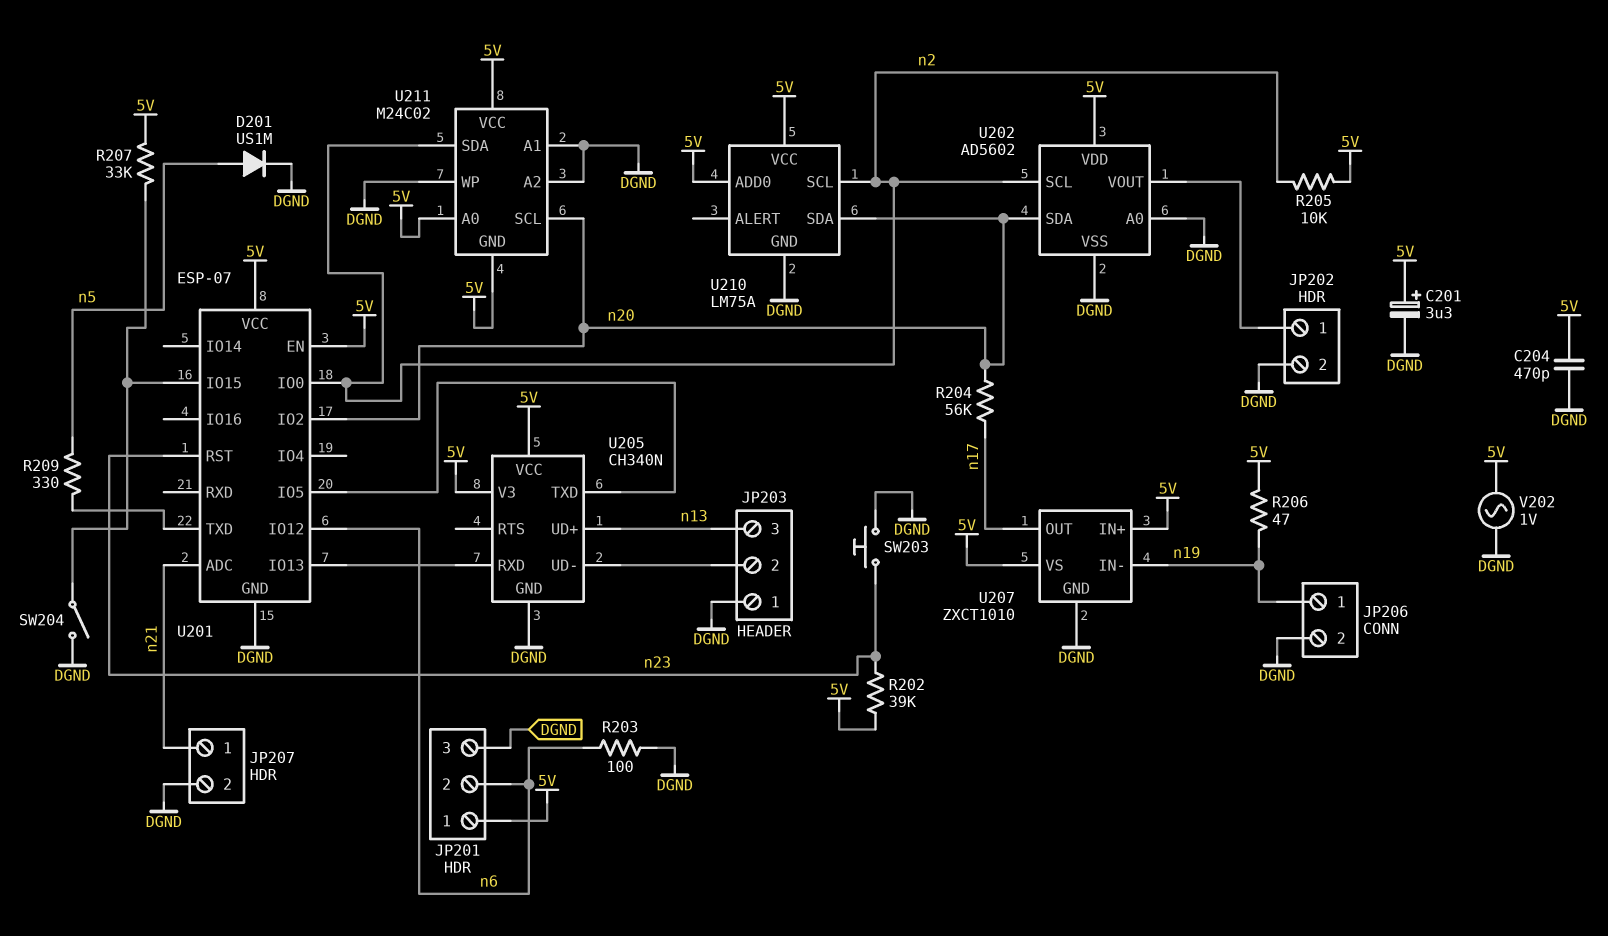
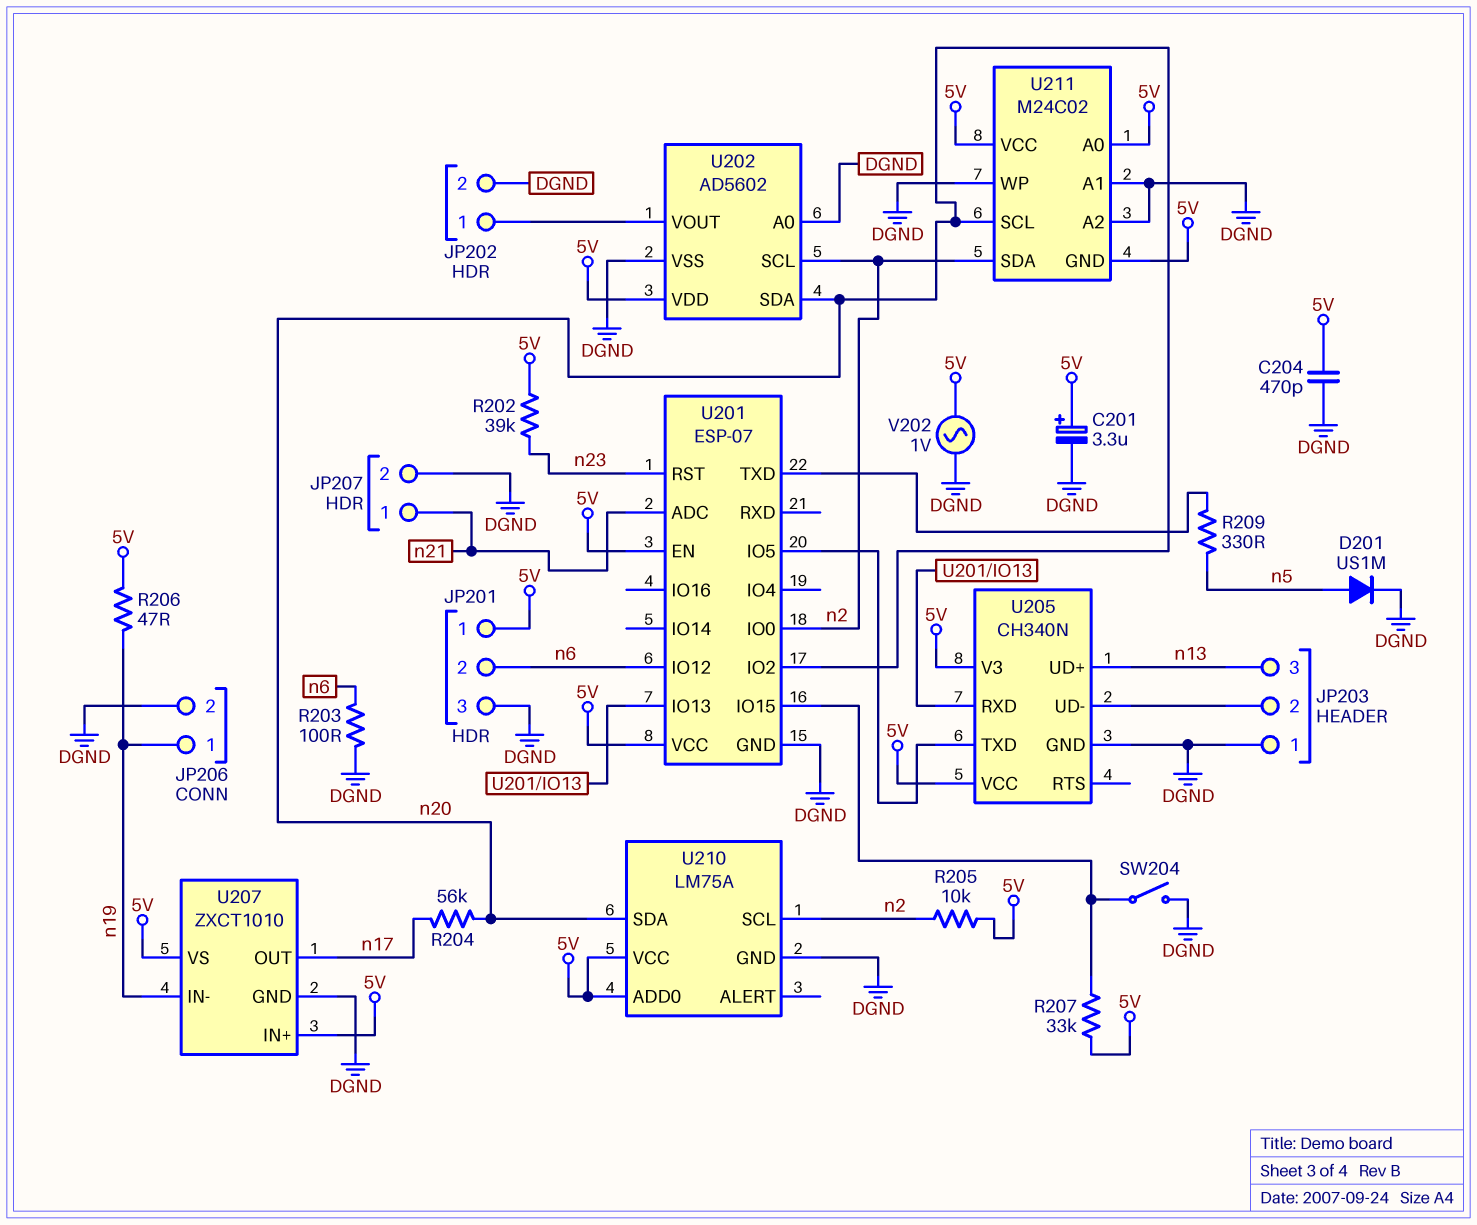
SW203: button (DGND, n23) -> none

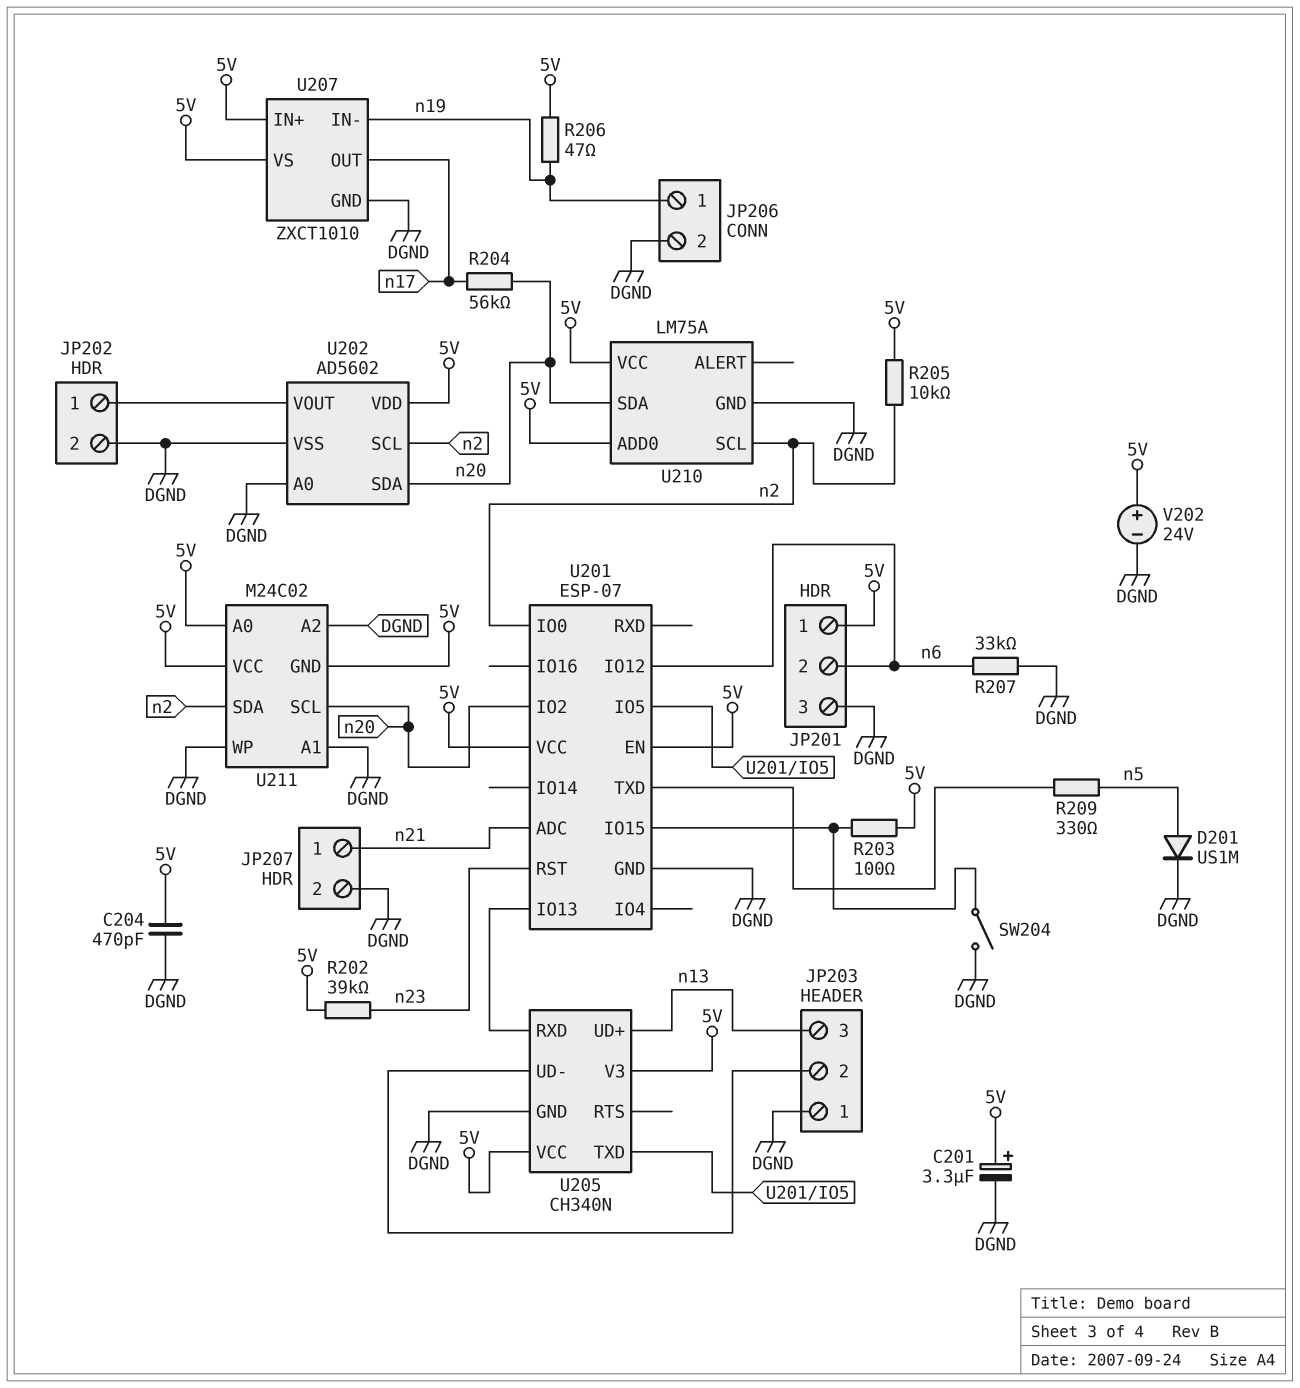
R203: 100 (DGND, n6) -> 100 (5V, U201/IO15)
R207: 33k (5V, U201/IO15) -> 33k (DGND, n6)
V202: AC 1V (5V, DGND) -> 24V (plus 5V, minus DGND)

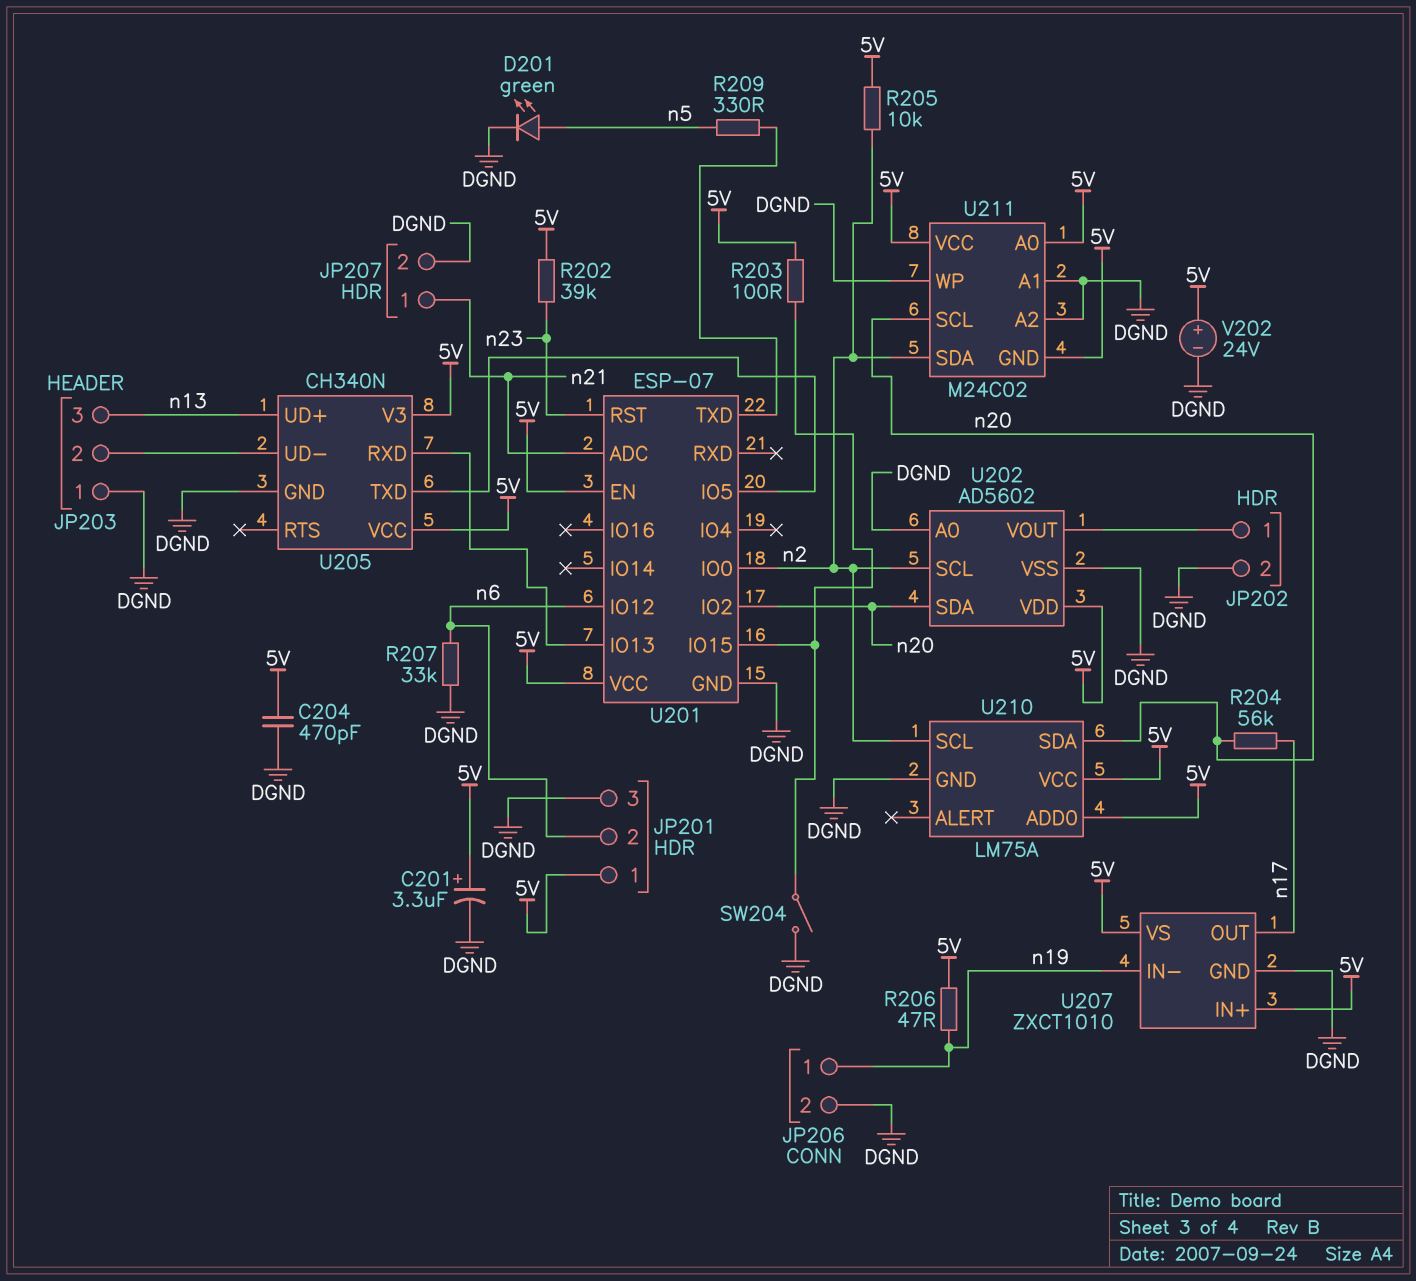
D201: diode US1M (A n5, K DGND) -> LED green (A n5, K DGND)

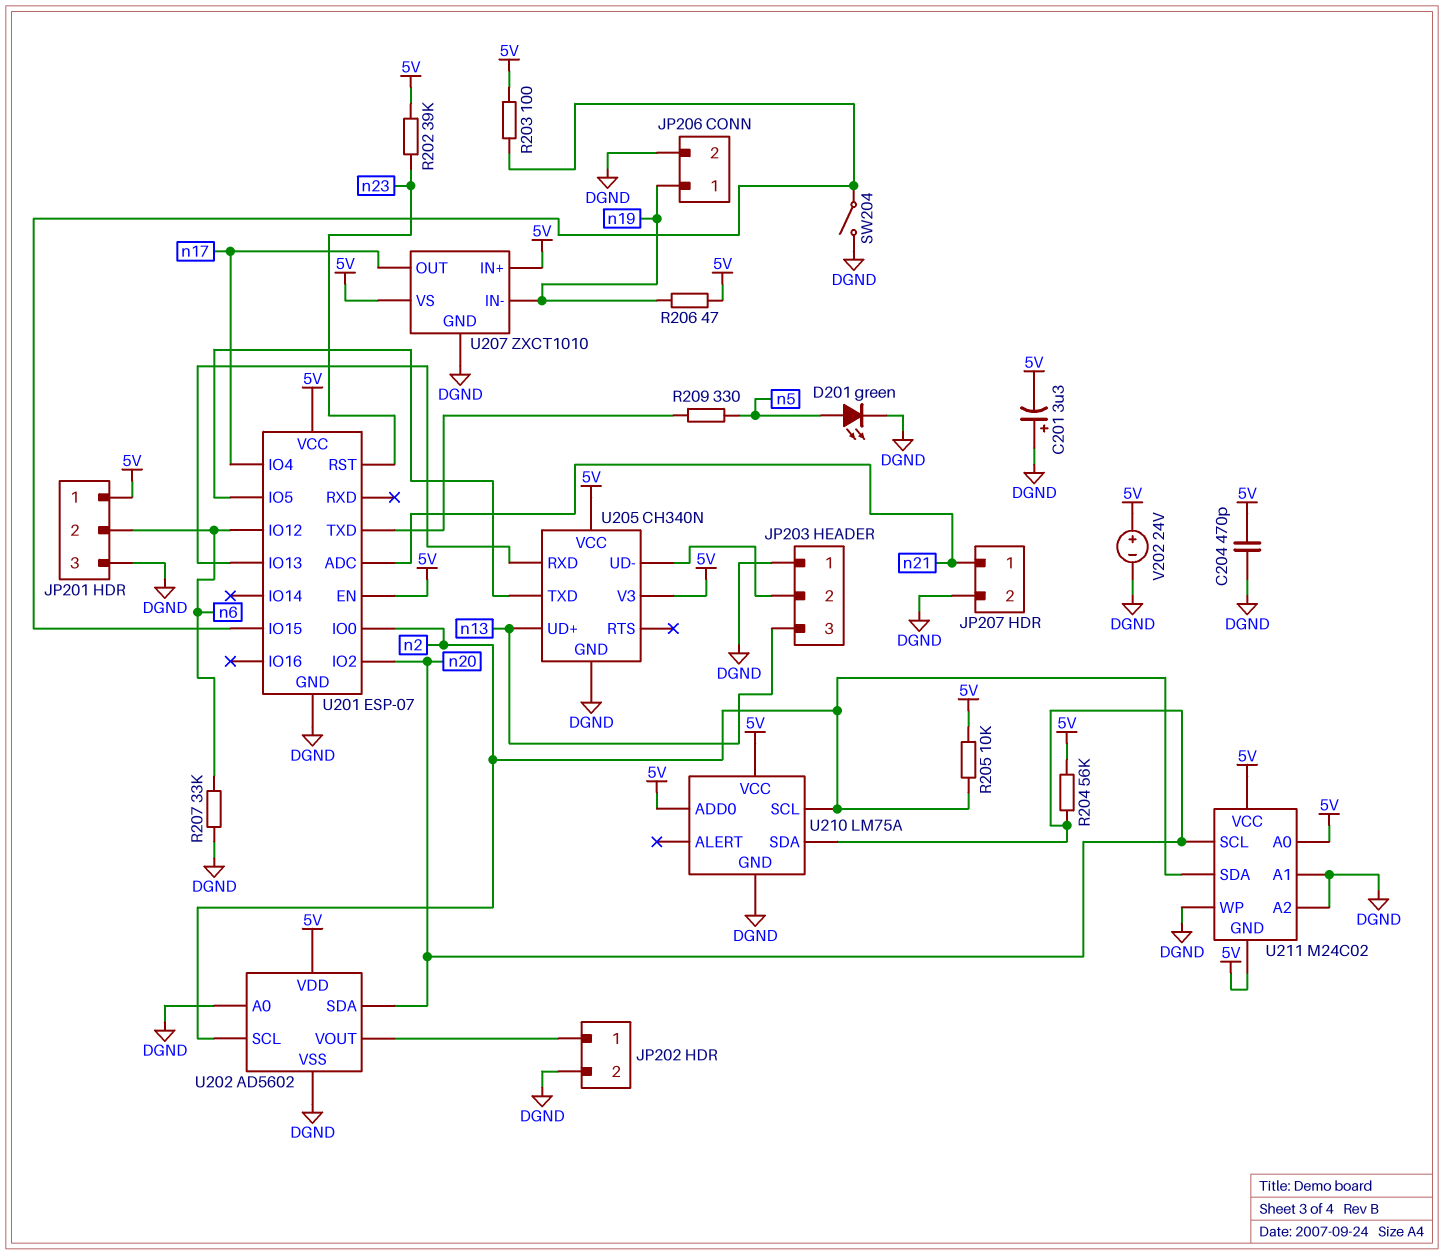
C201: 3.3uF (plus 5V, minus DGND) -> 3.3uF (plus DGND, minus 5V)
R204: 56k (n17, n20) -> 56k (5V, n20)
U201 pin IO4: none -> n17

